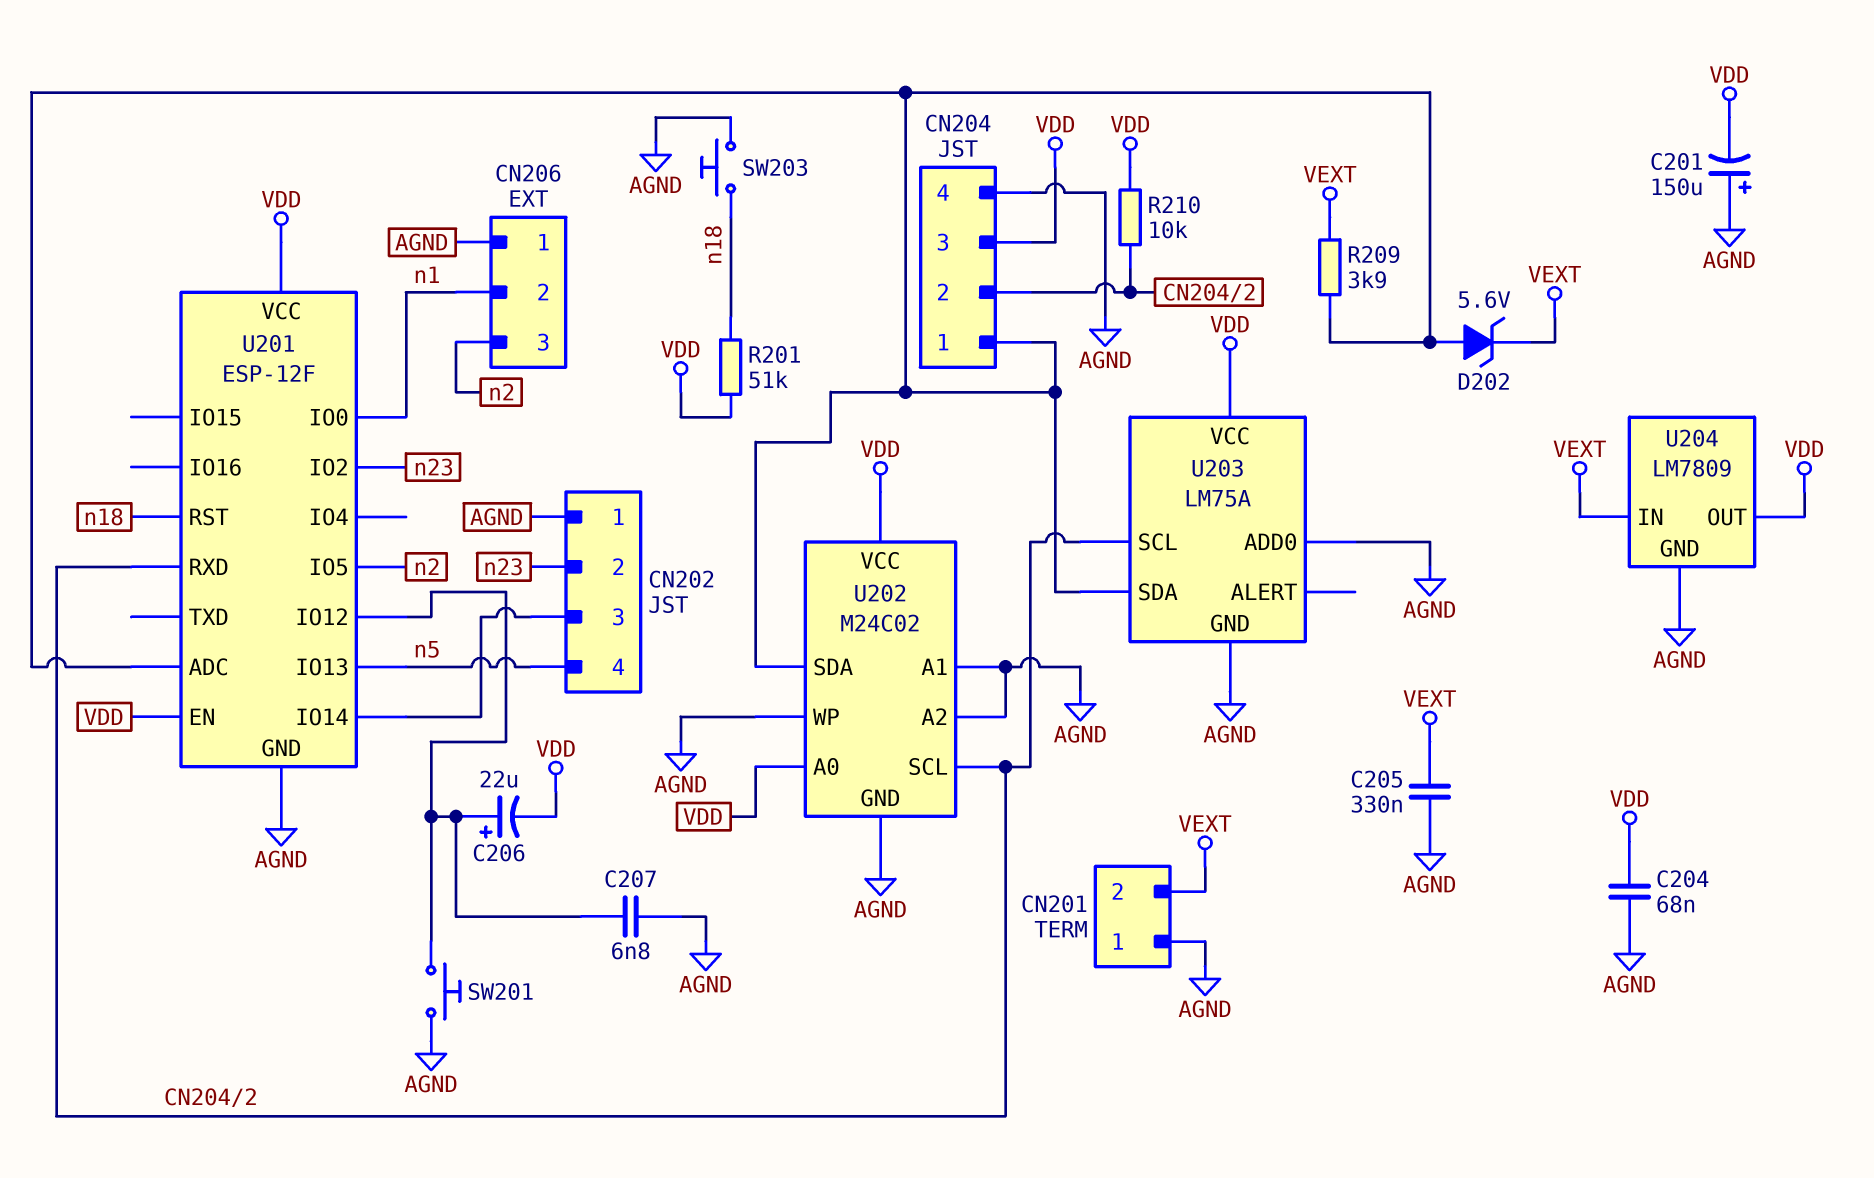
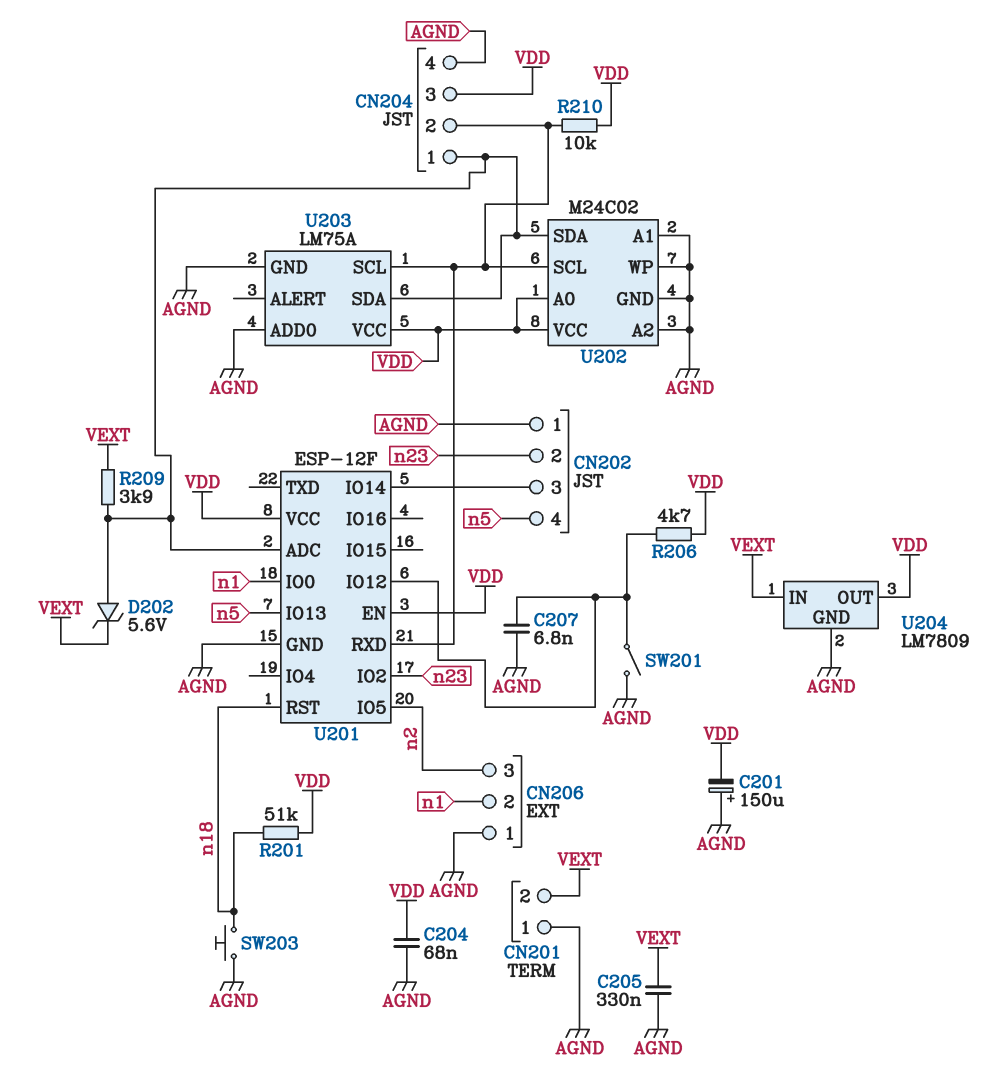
C206: 22uF (plus U201/IO12, minus VDD) -> none
R206: none -> 4.7k (U201/IO12, VDD)
SW201: button (AGND, U201/IO12) -> switch (AGND, U201/IO12)

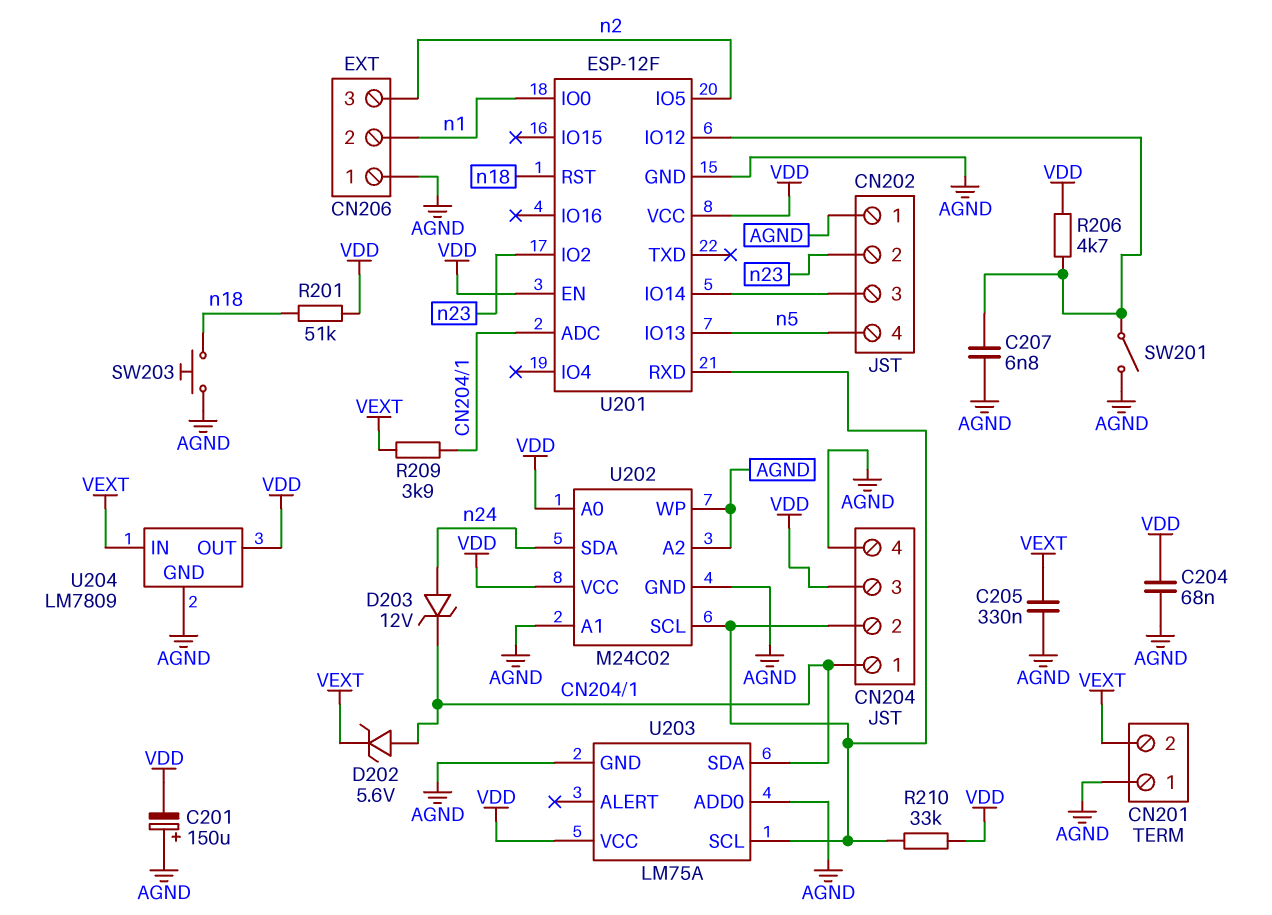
D203: none -> zener 12V (A n24, K CN204/1)
R210: 10k (CN204/2, VDD) -> 33k (CN204/2, VDD)
U202 pin SDA: CN204/1 -> n24

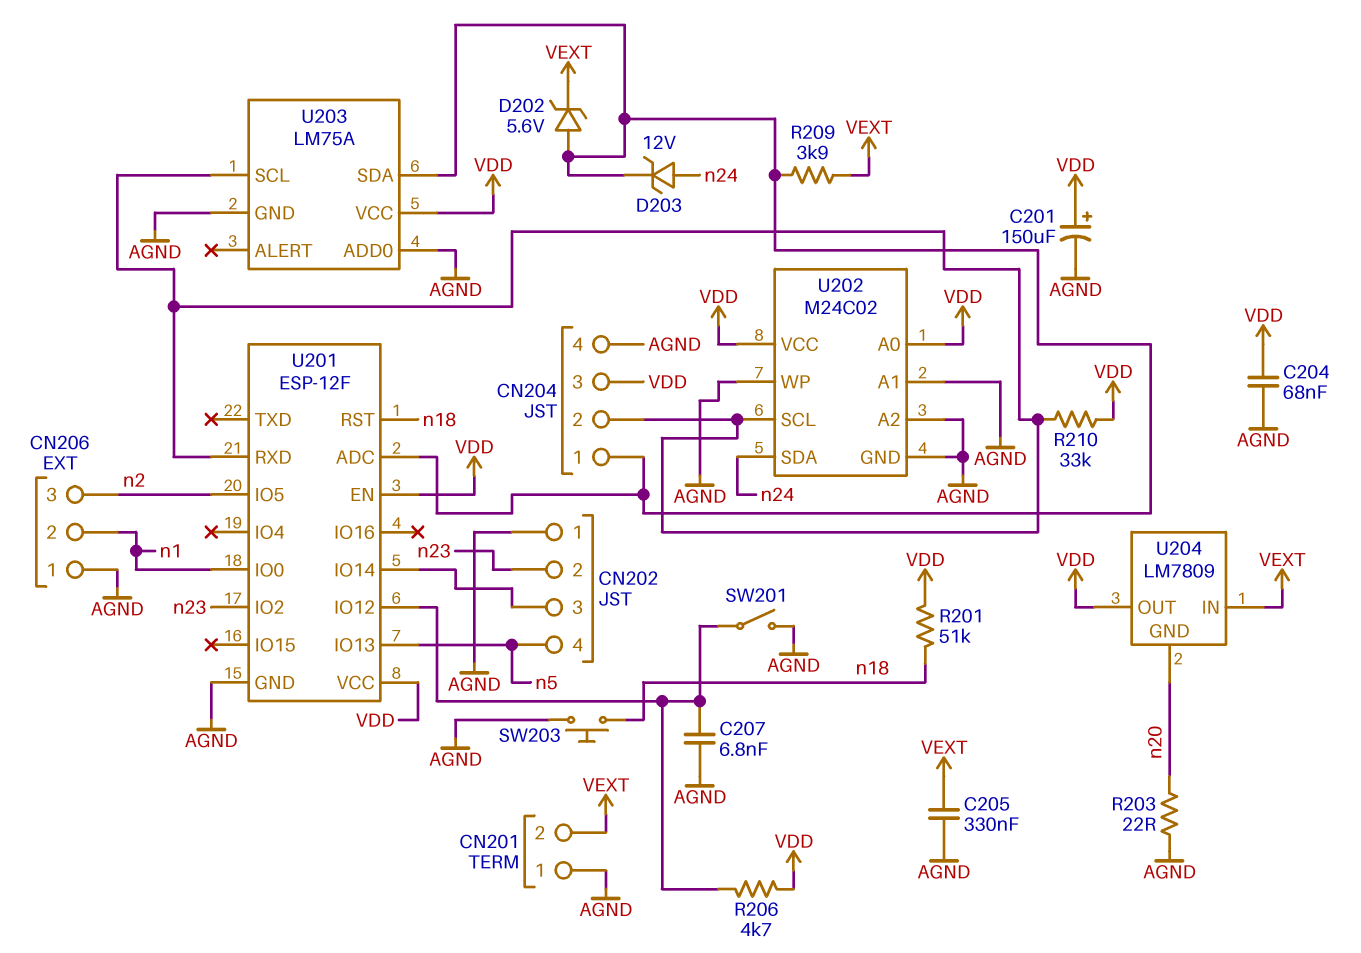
C201: 150uF (plus AGND, minus VDD) -> 150uF (plus VDD, minus AGND)
R203: none -> 22 (AGND, n20)
U204 pin GND: AGND -> n20

